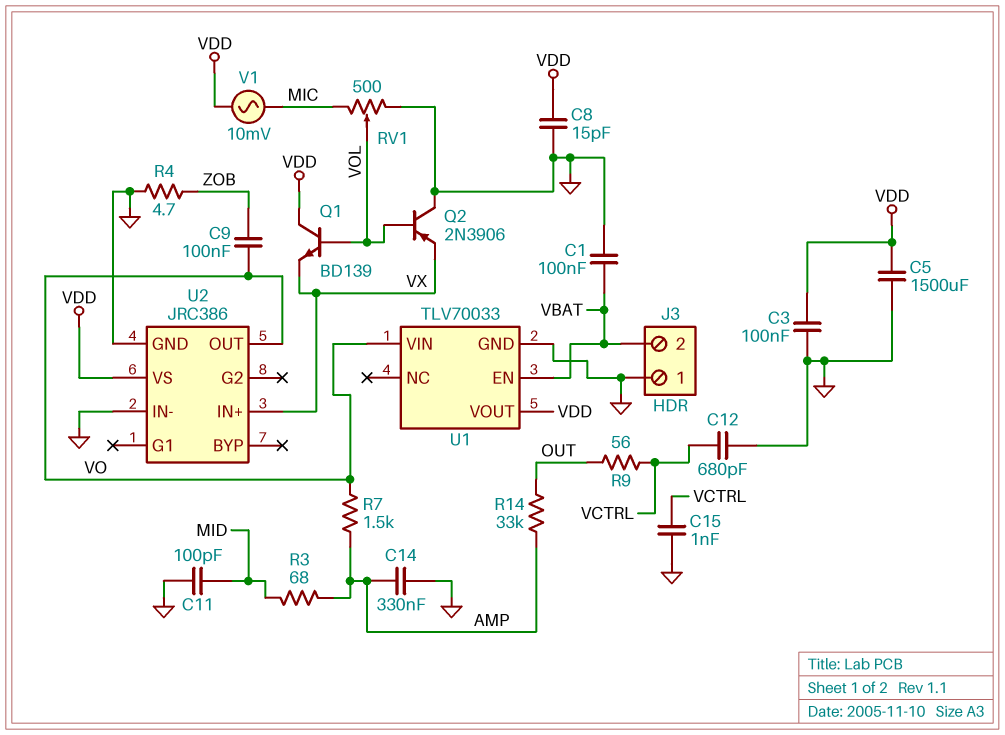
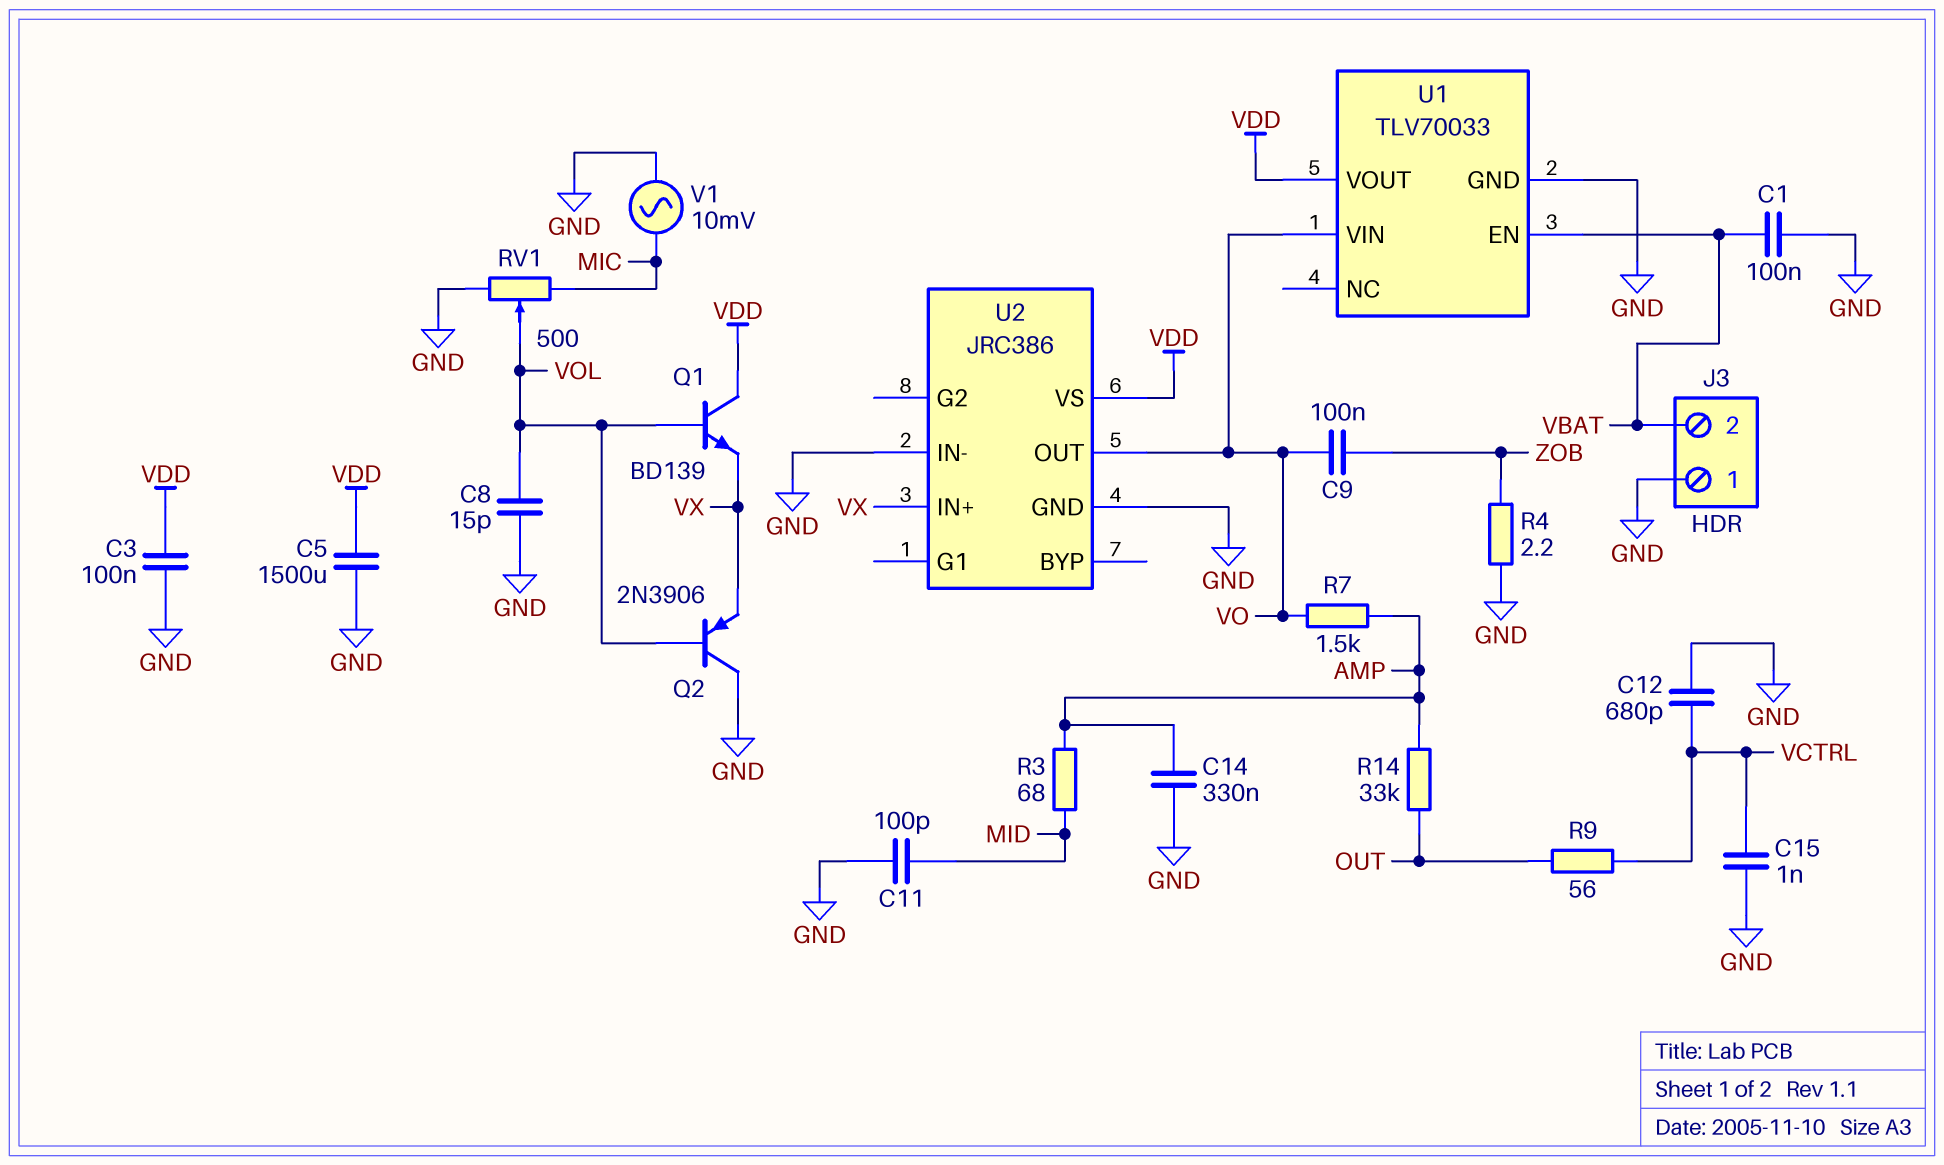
C8: 15pF (GND, VDD) -> 15pF (GND, VOL)
R4: 4.7 (GND, ZOB) -> 2.2 (GND, ZOB)
V1: AC 10mV (MIC, VDD) -> AC 10mV (GND, MIC)

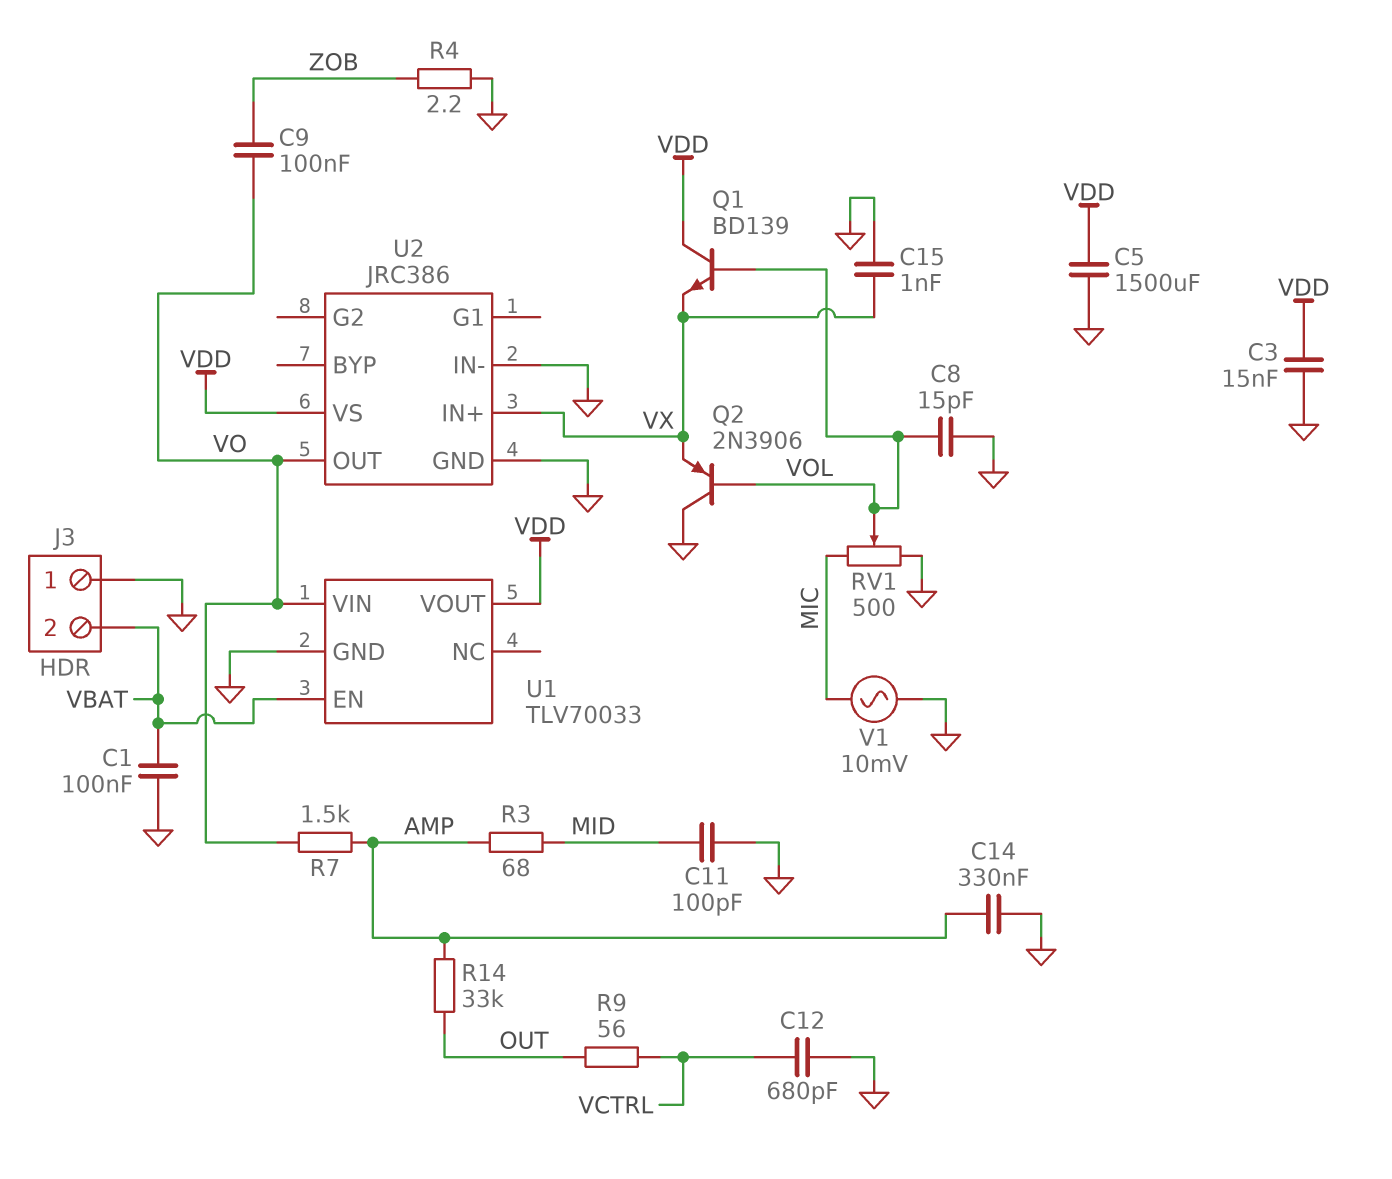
C3: 100nF (GND, VDD) -> 15nF (GND, VDD)
C15: 1nF (GND, VCTRL) -> 1nF (GND, VX)

